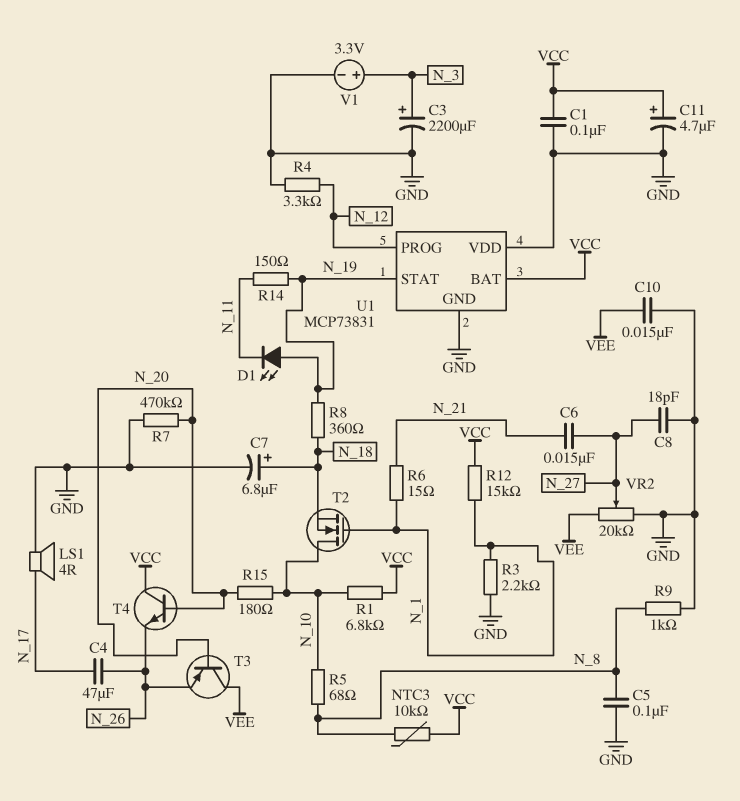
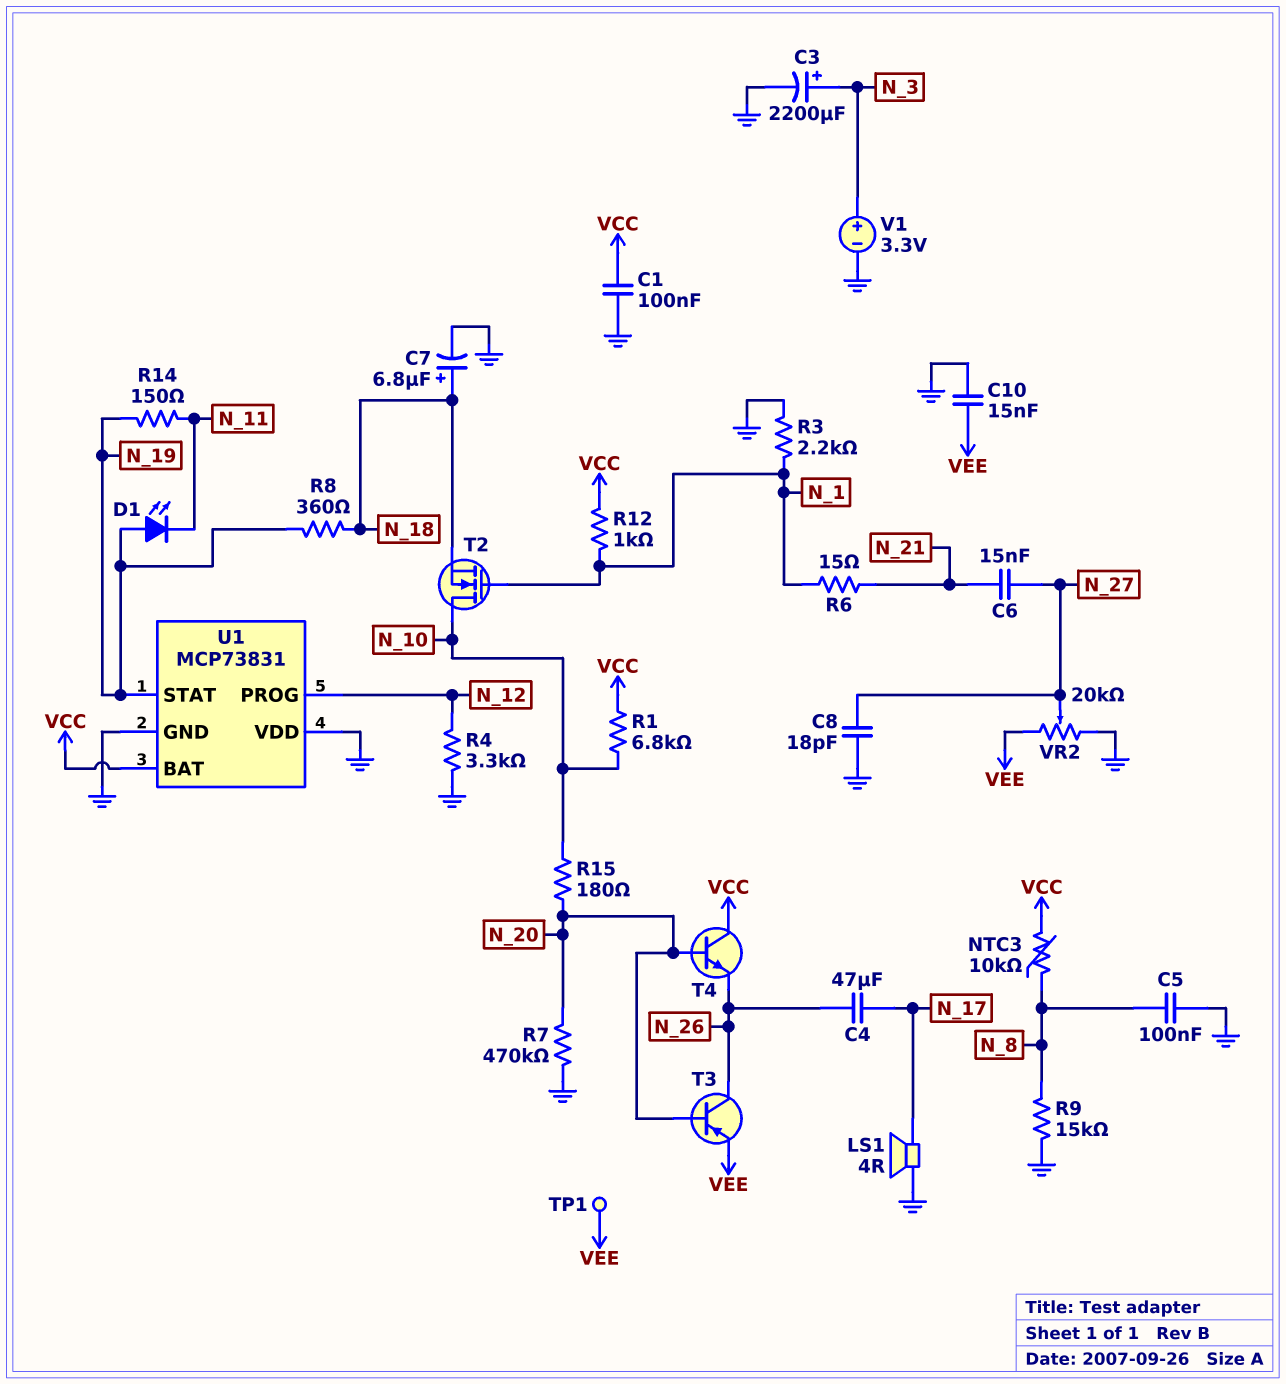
C11: 4.7uF (plus VCC, minus GND) -> none
R5: 68 (N_8, N_10) -> none
R9: 1k (GND, N_8) -> 15k (GND, N_8)
R12: 15k (N_1, VCC) -> 1k (N_1, VCC)
T3: PNP (B N_20, C VEE, E N_26) -> PNP (B N_20, C N_26, E VEE)
TP1: none -> test point (VEE)

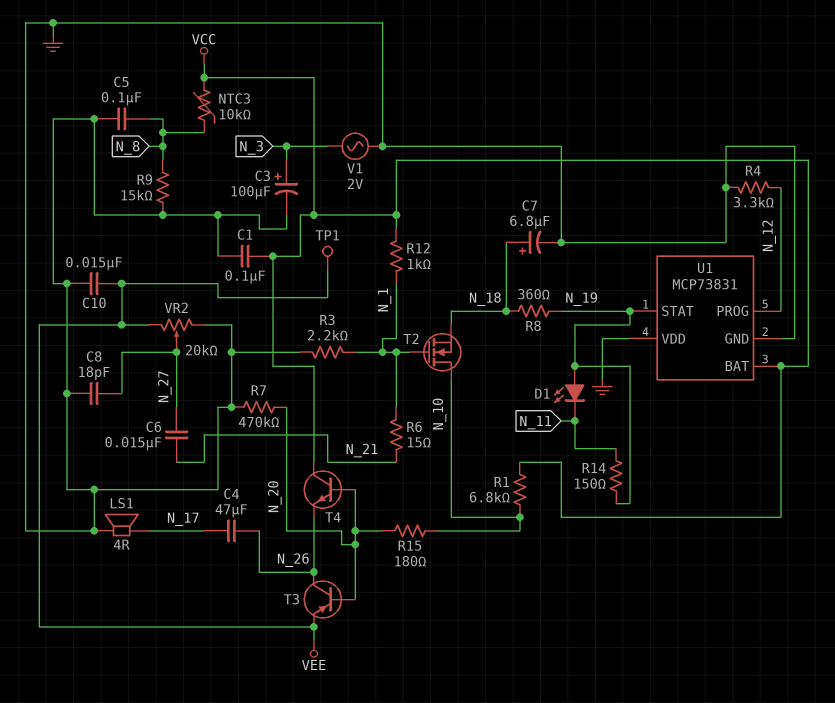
C3: 2200uF (plus N_3, minus GND) -> 100uF (plus N_3, minus GND)
V1: 3.3V (plus N_3, minus GND) -> AC 2V (GND, N_3)

